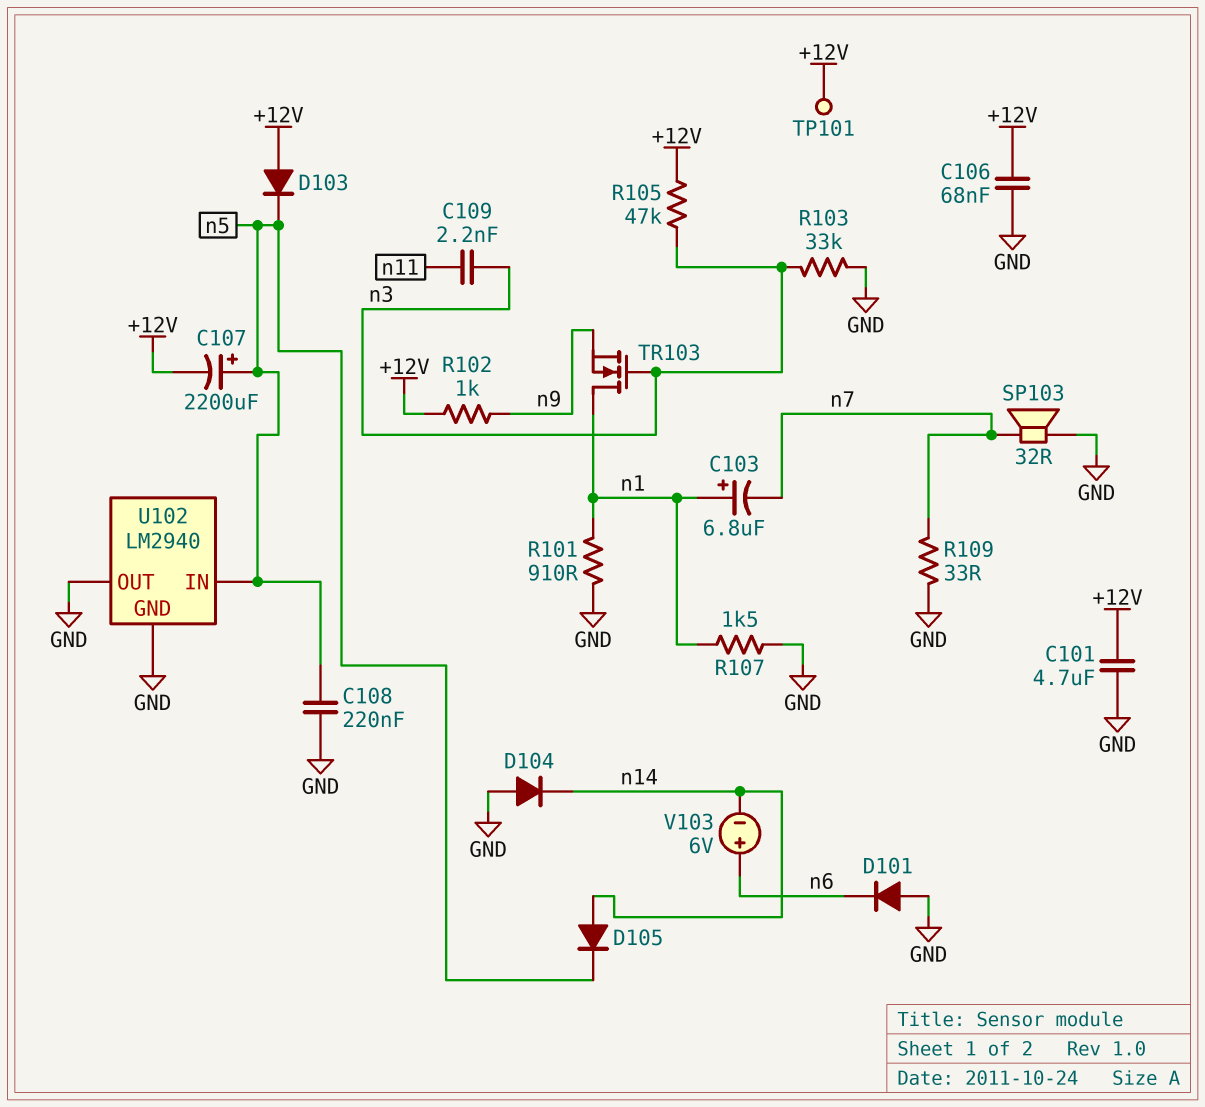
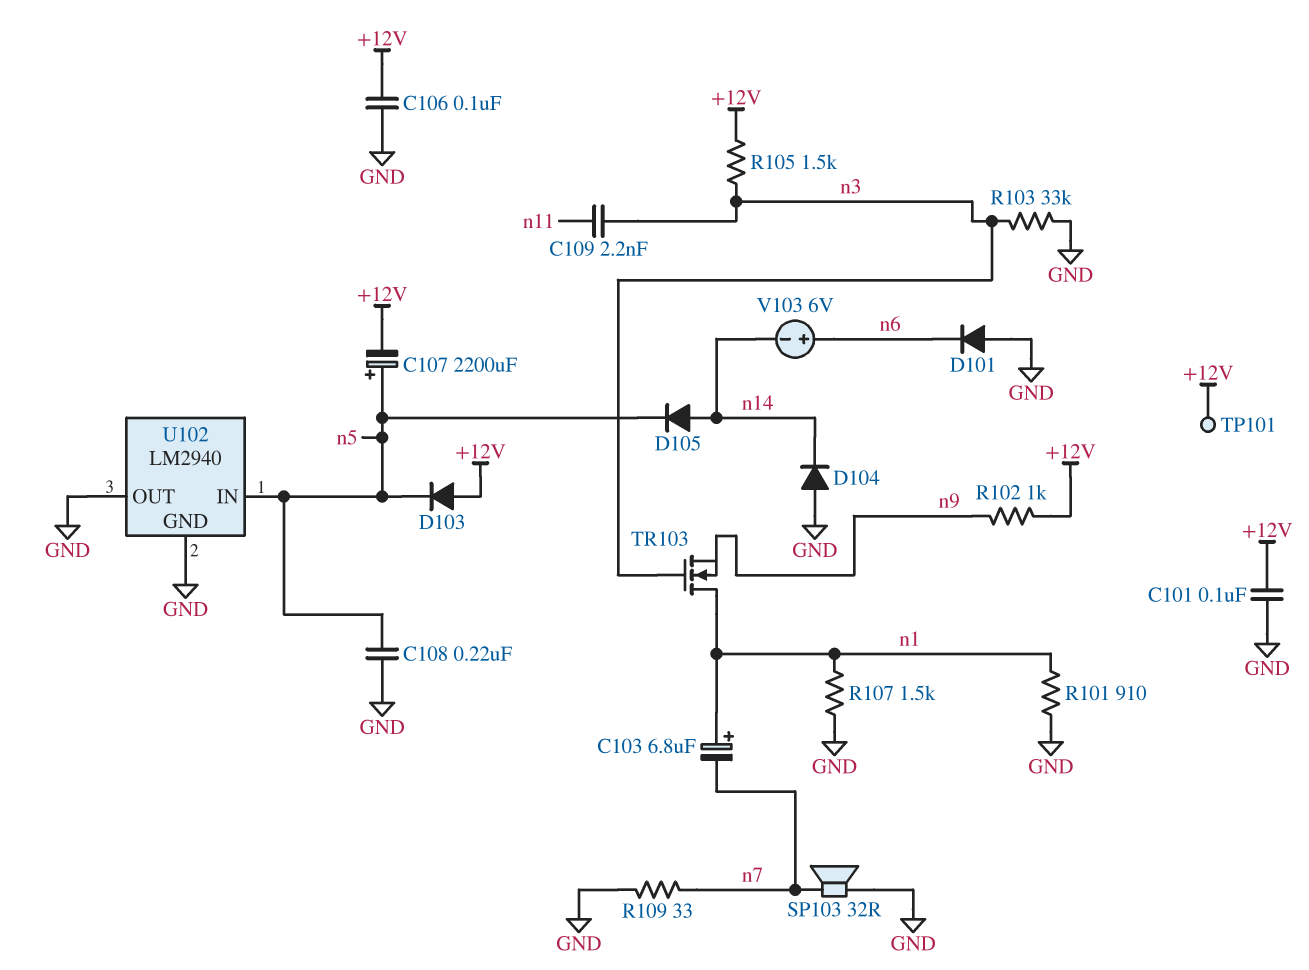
C101: 4.7uF (+12V, GND) -> 100nF (+12V, GND)
C106: 68nF (+12V, GND) -> 100nF (+12V, GND)
R105: 47k (+12V, n3) -> 1.5k (+12V, n3)

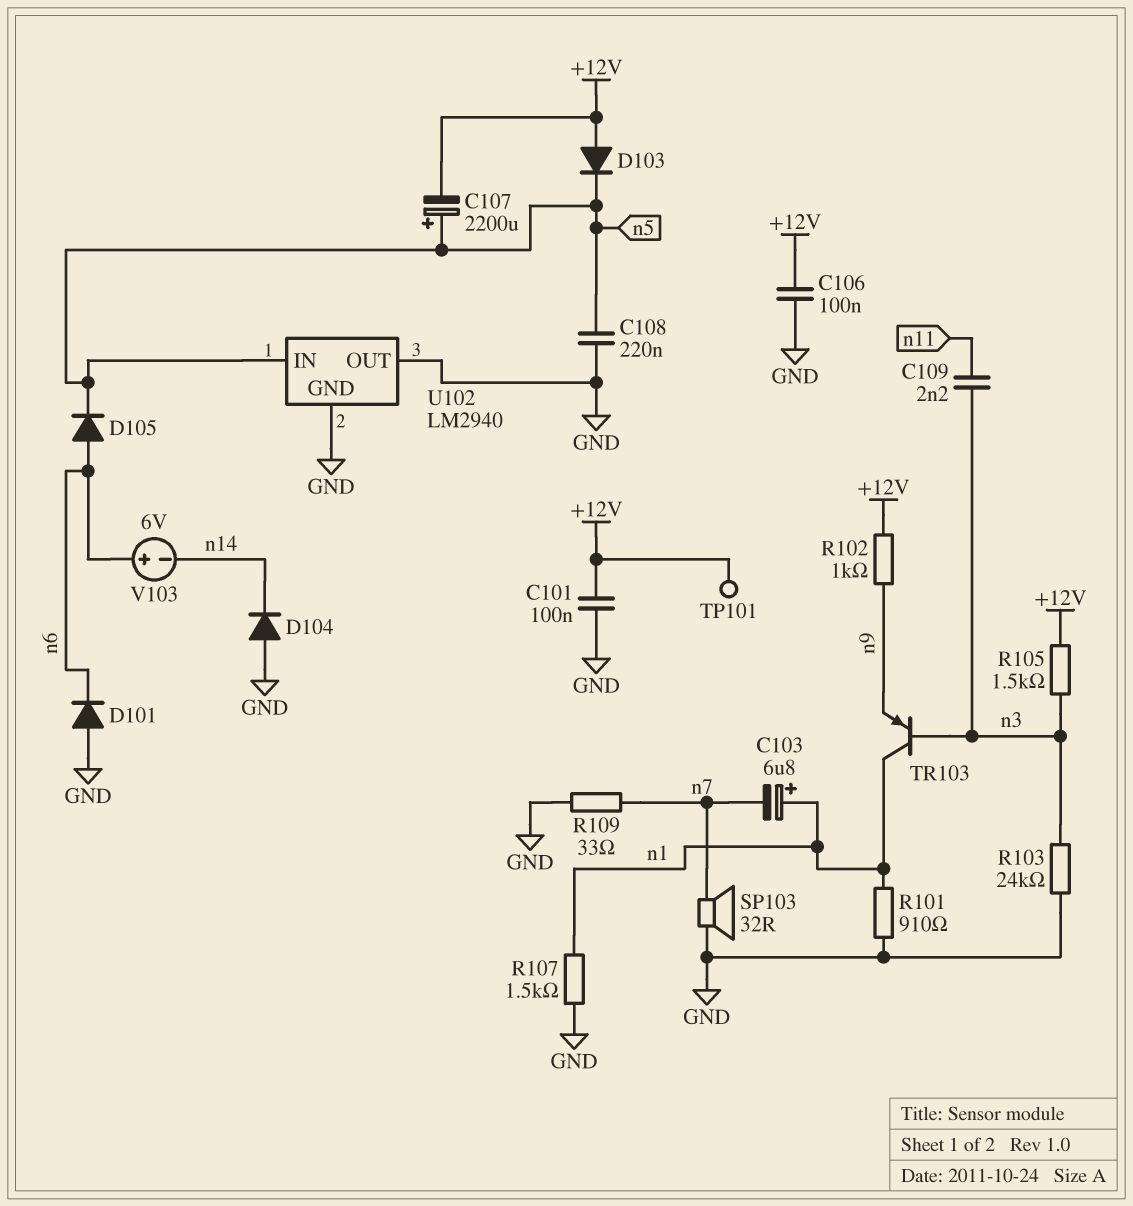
D105: diode (A n14, K n5) -> diode (A n6, K n5)
R103: 33k (GND, n3) -> 24k (GND, n3)
TR103: NMOS (G n3, D n1, S n9) -> PNP (B n3, C n1, E n9)

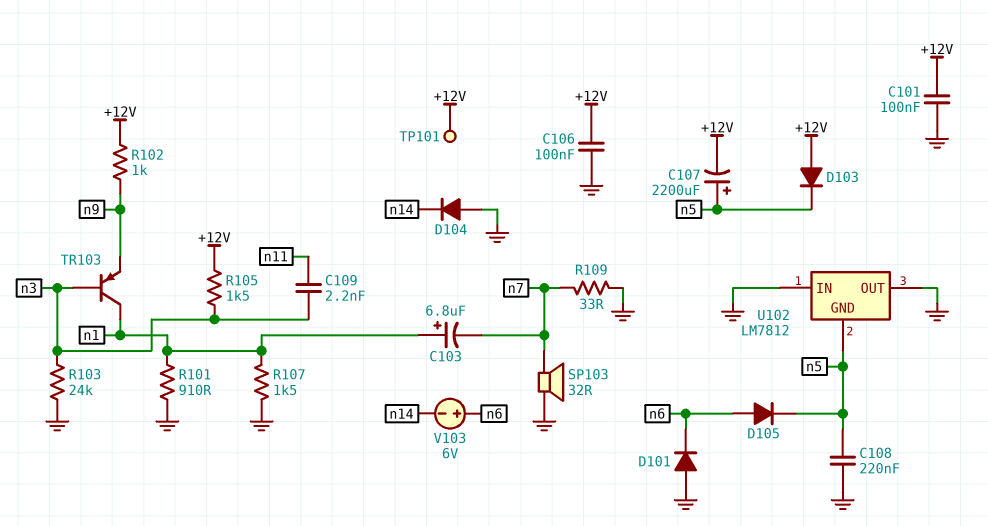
U102: LM2940 -> LM7812
U102 pin GND: GND -> n5
U102 pin IN: n5 -> GND

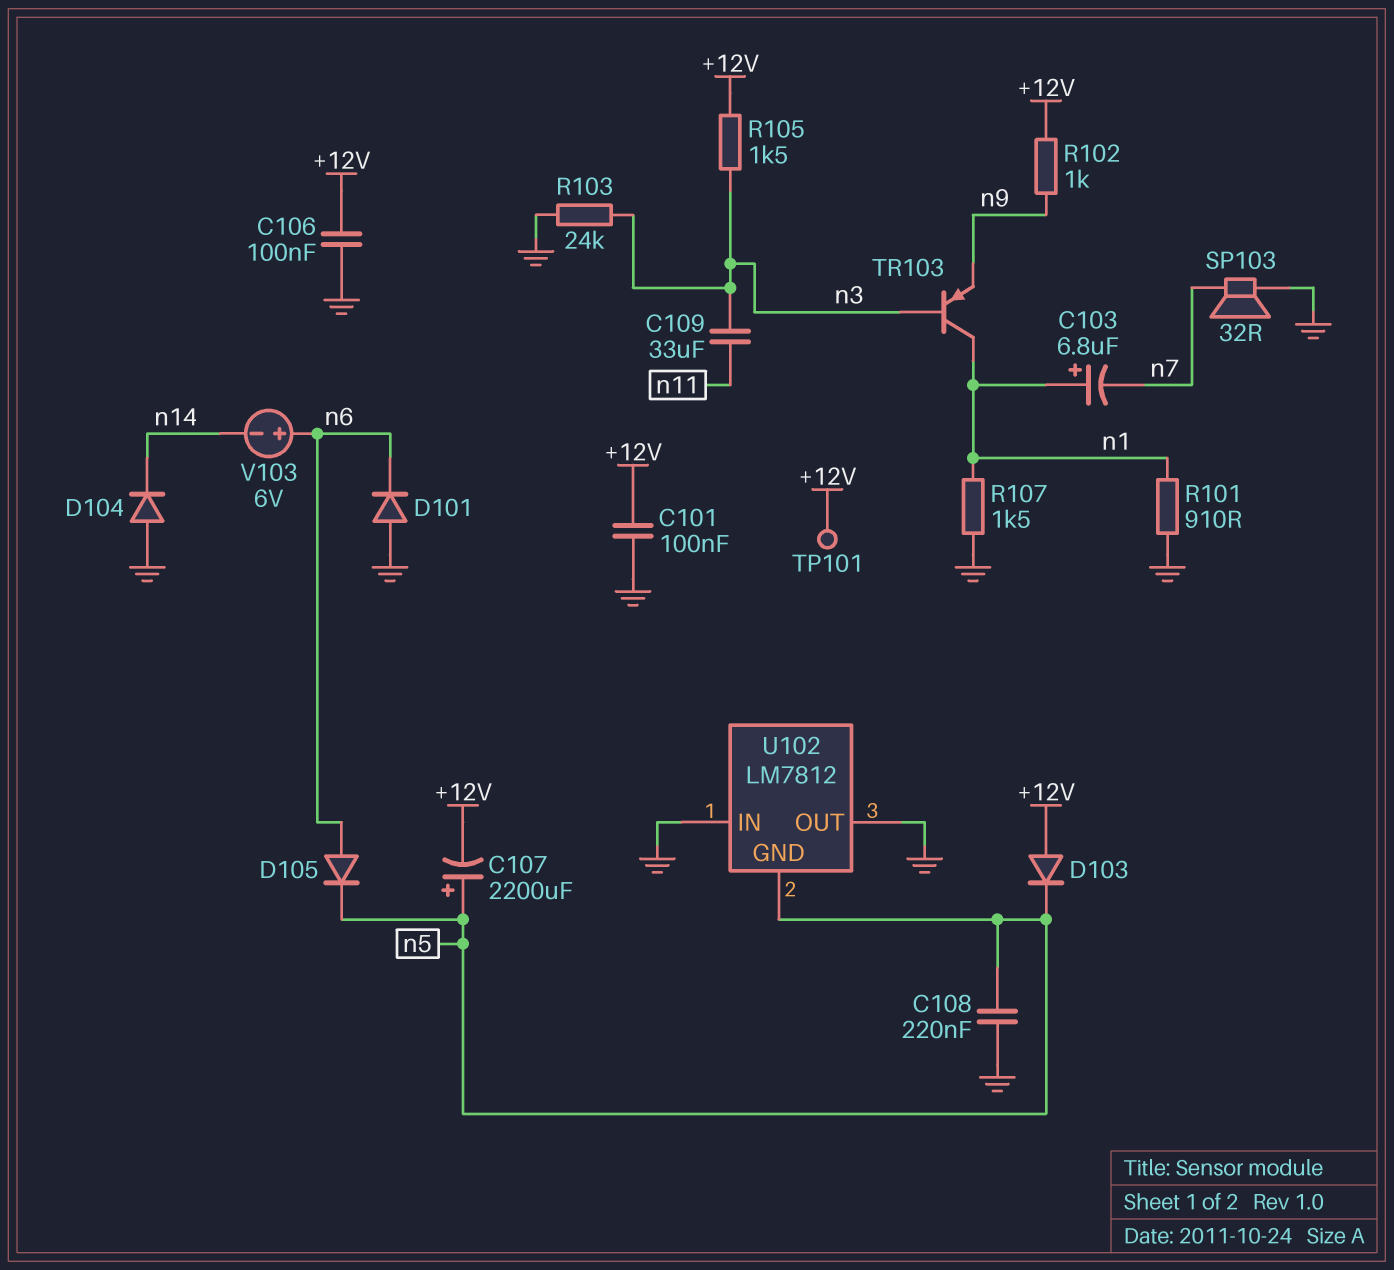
C109: 2.2nF (n3, n11) -> 33uF (n3, n11)
R109: 33 (GND, n7) -> none

